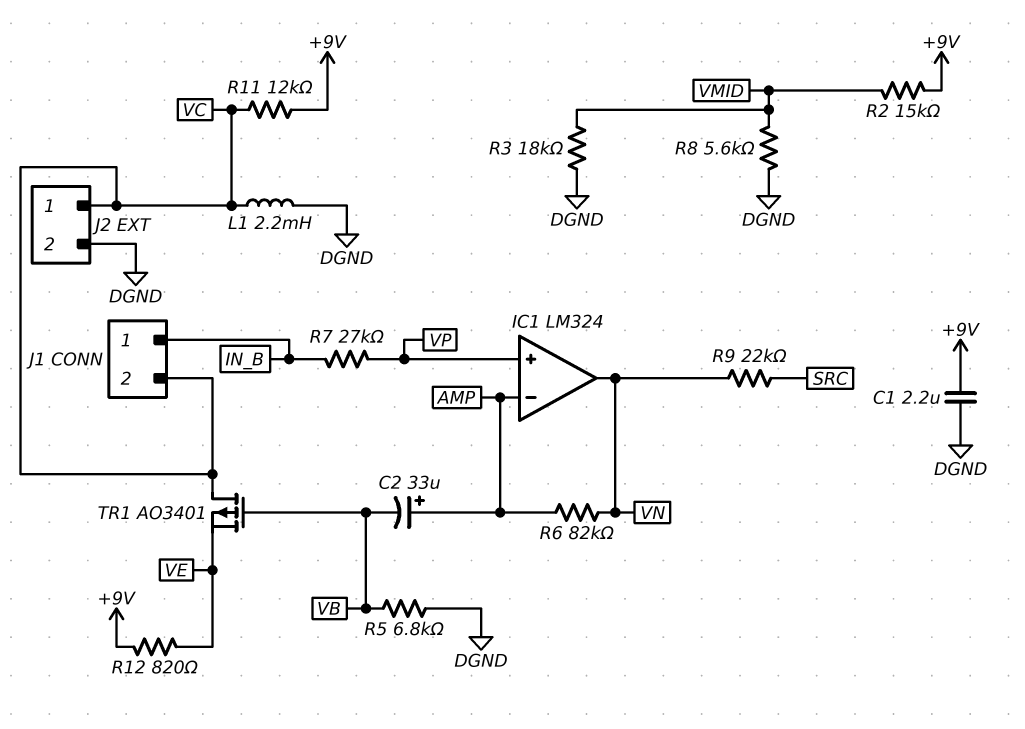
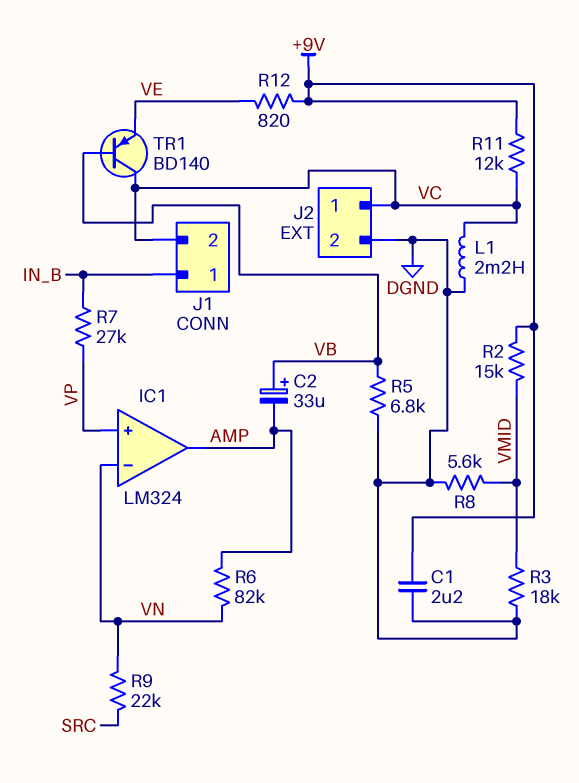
C2: 33uF (plus AMP, minus VB) -> 33uF (plus VB, minus AMP)
IC1 pin in-: AMP -> VN
IC1 pin out: VN -> AMP
TR1: PMOS AO3401 (G VB, D VC, S VE) -> PNP BD140 (B VB, C VC, E VE)

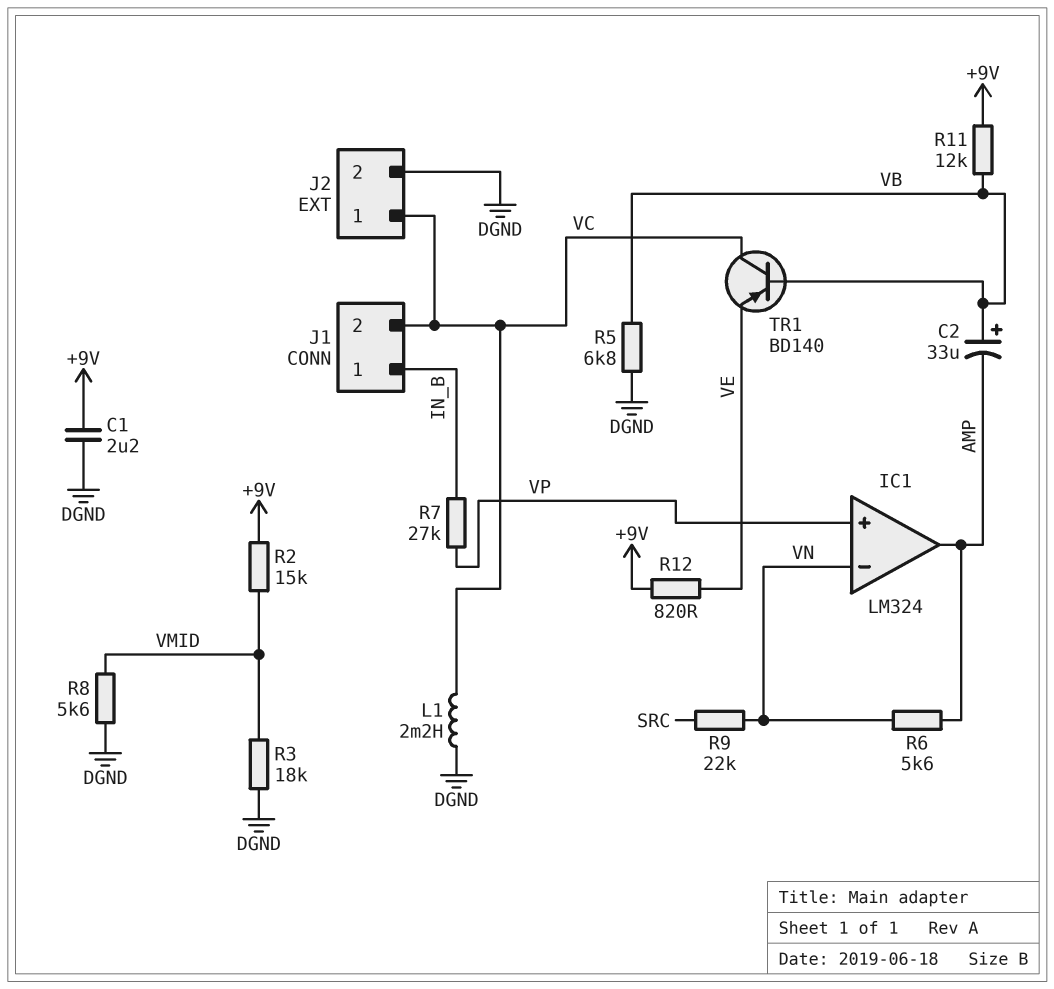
R6: 82k (AMP, VN) -> 5.6k (AMP, VN)
R11: 12k (+9V, VC) -> 12k (+9V, VB)

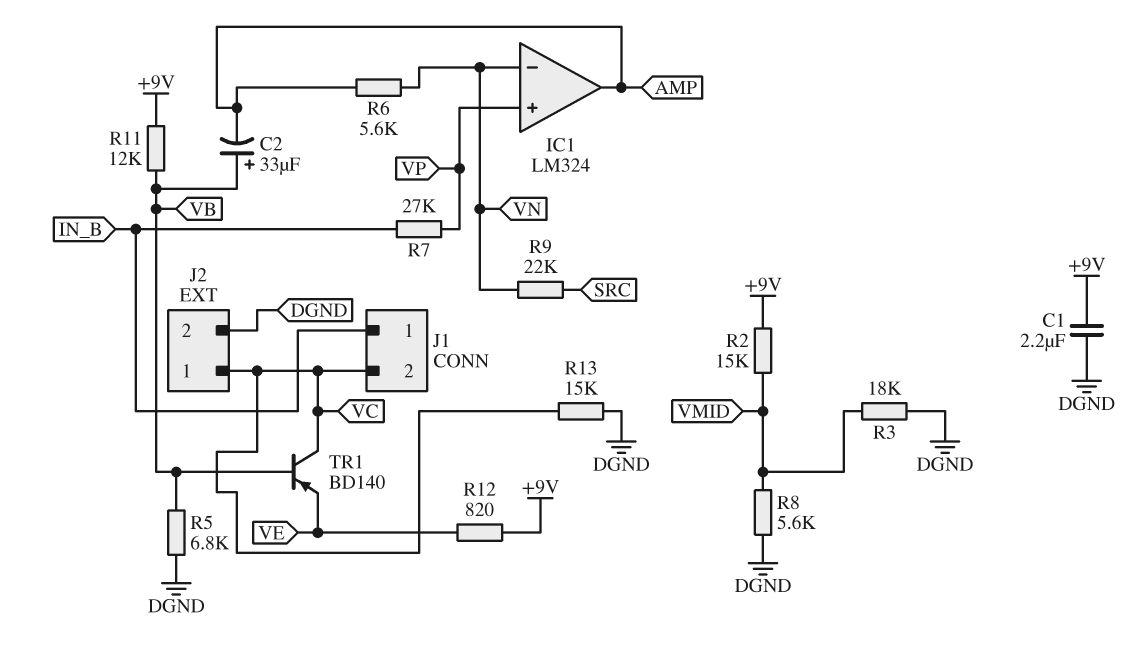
L1: 2.2mH (DGND, VC) -> none
R13: none -> 15k (DGND, VC)

